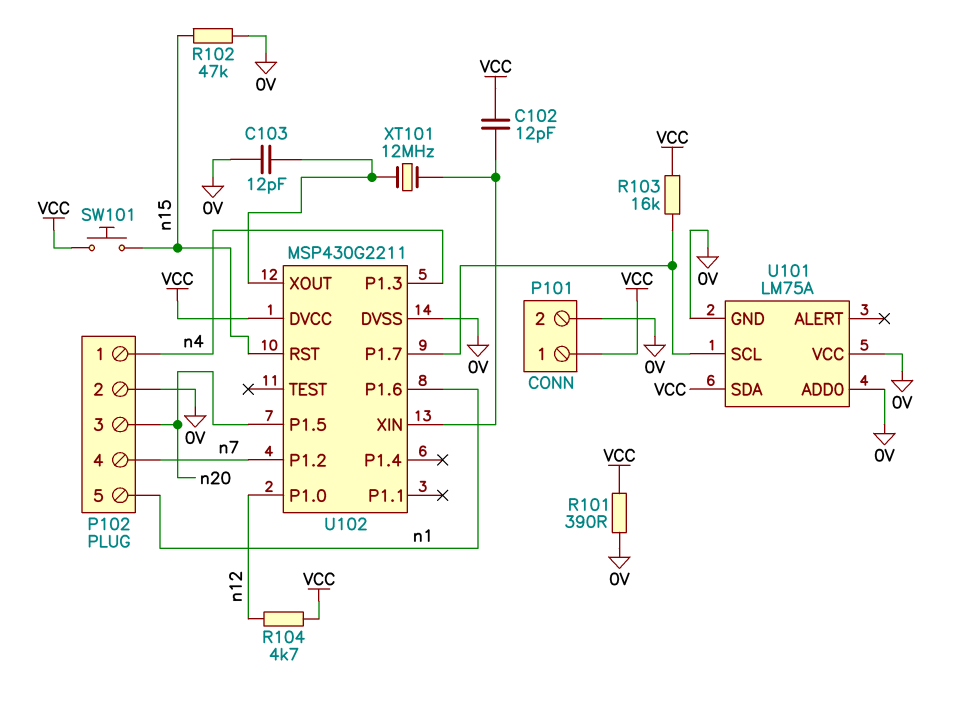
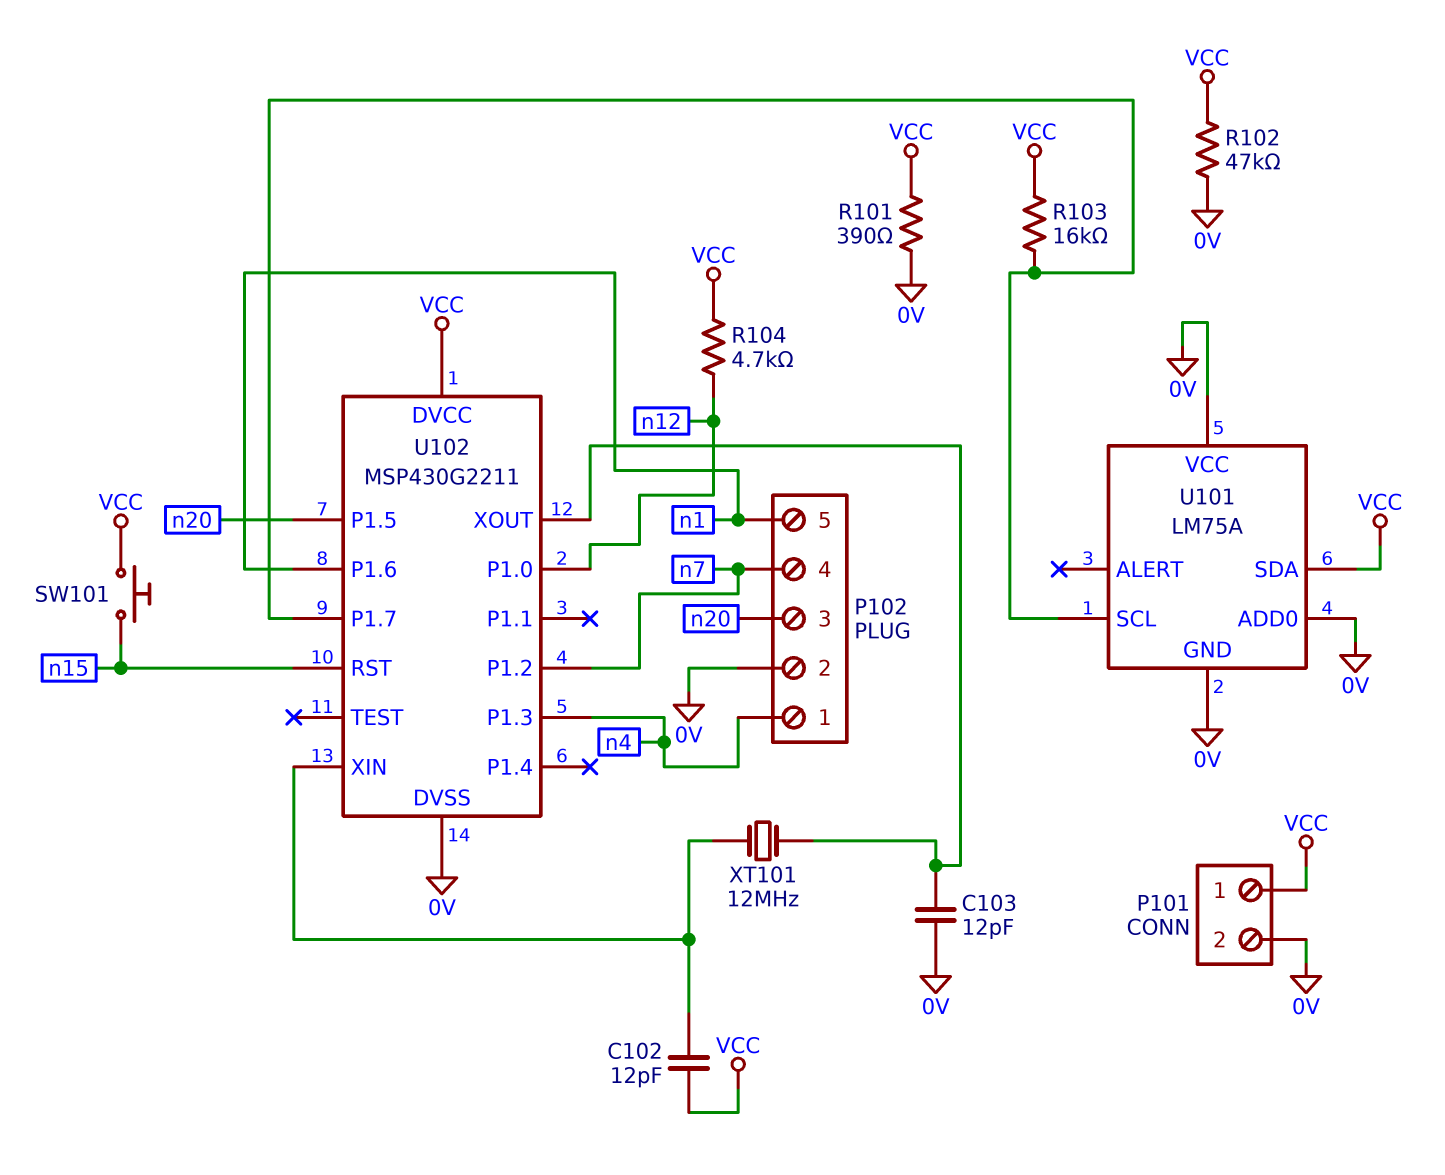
R102: 47k (0V, n15) -> 47k (0V, VCC)

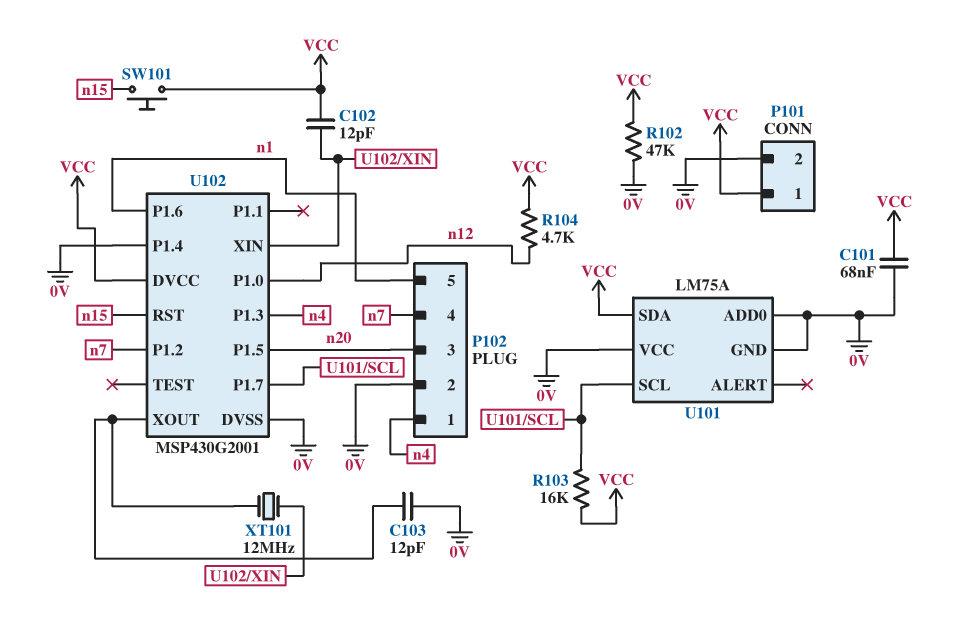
C101: none -> 68nF (0V, VCC)
R101: 390 (0V, VCC) -> none
U102: MSP430G2211 -> MSP430G2001
U102 pin P1.4: none -> 0V

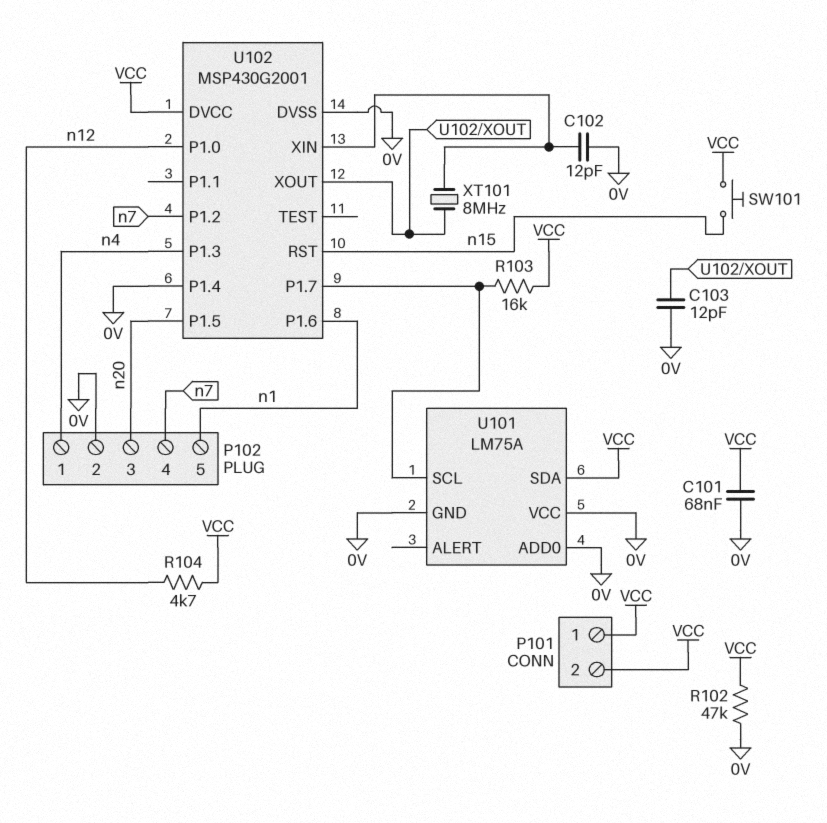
C102: 12pF (U102/XIN, VCC) -> 12pF (0V, U102/XIN)
P101 pin 2: 0V -> VCC
XT101: 12MHz (U102/XIN, U102/XOUT) -> 8MHz (U102/XIN, U102/XOUT)

